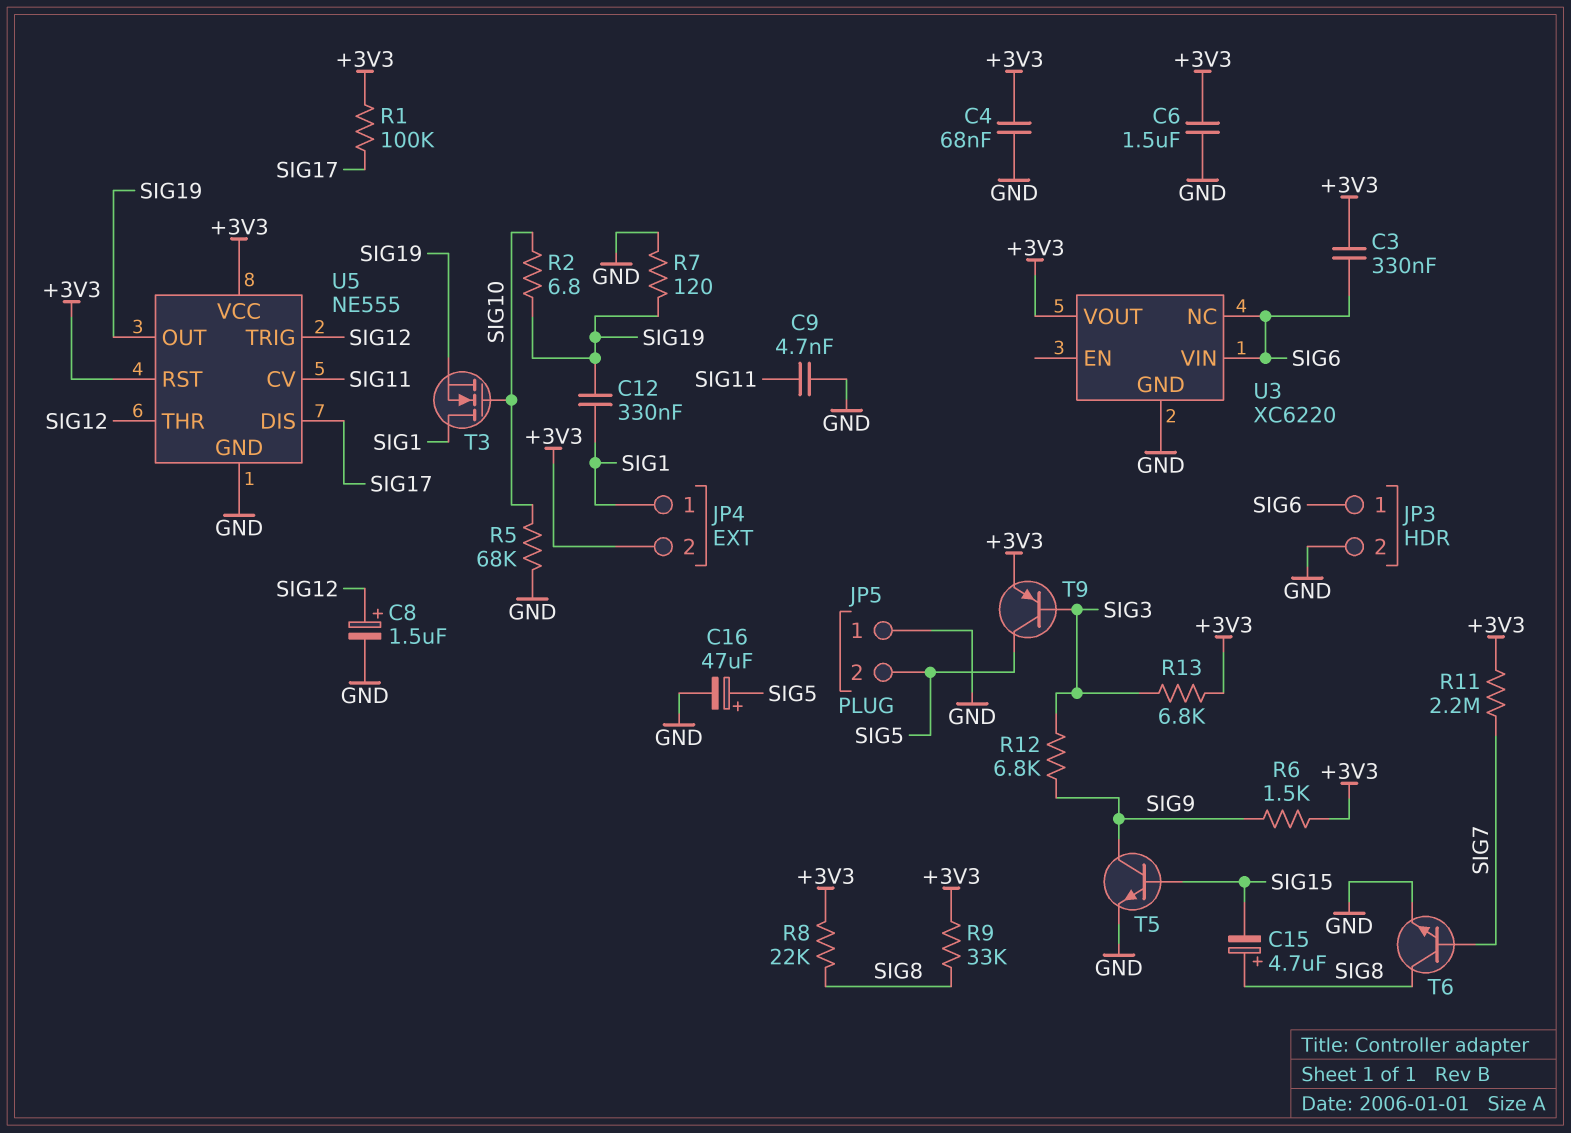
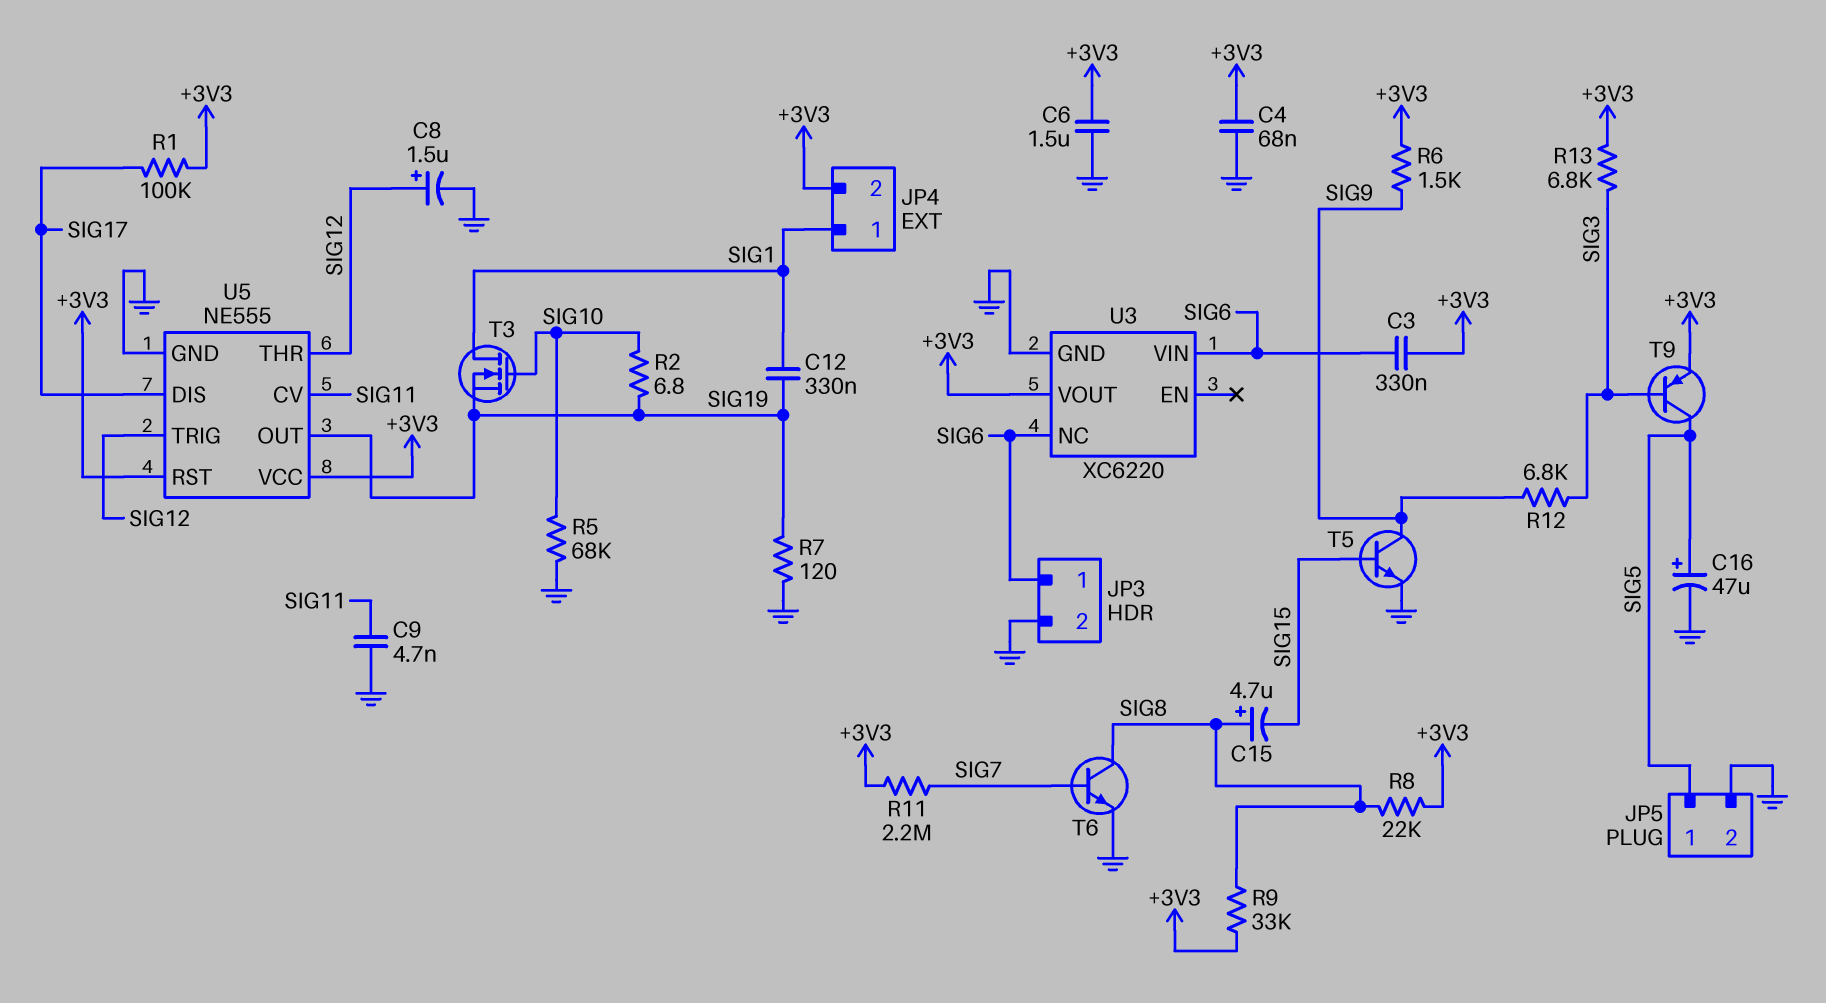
JP5 pin 1: GND -> SIG5
JP5 pin 2: SIG5 -> GND

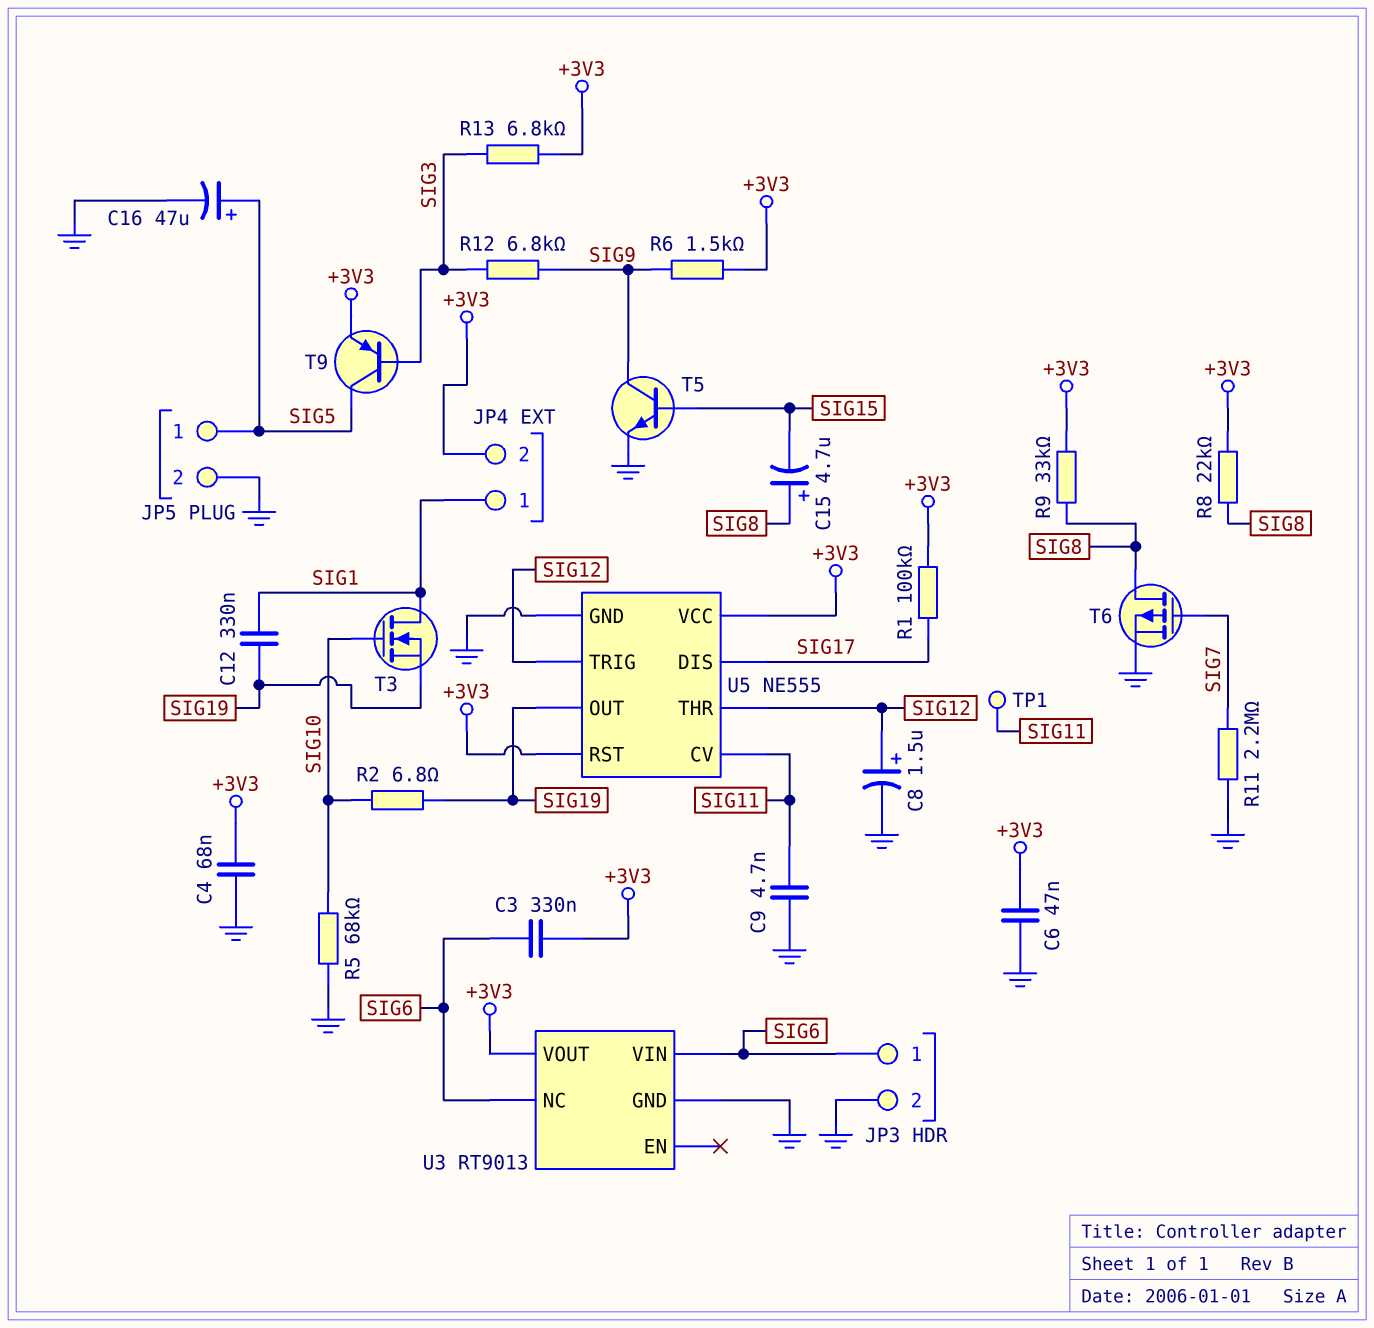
C6: 1.5uF (+3V3, GND) -> 47nF (+3V3, GND)
R7: 120 (GND, SIG19) -> none
R11: 2.2M (+3V3, SIG7) -> 2.2M (GND, SIG7)
T6: NPN (B SIG7, C SIG8, E GND) -> PMOS (G SIG7, D SIG8, S GND)
TP1: none -> test point (SIG11)
U3: XC6220 -> RT9013

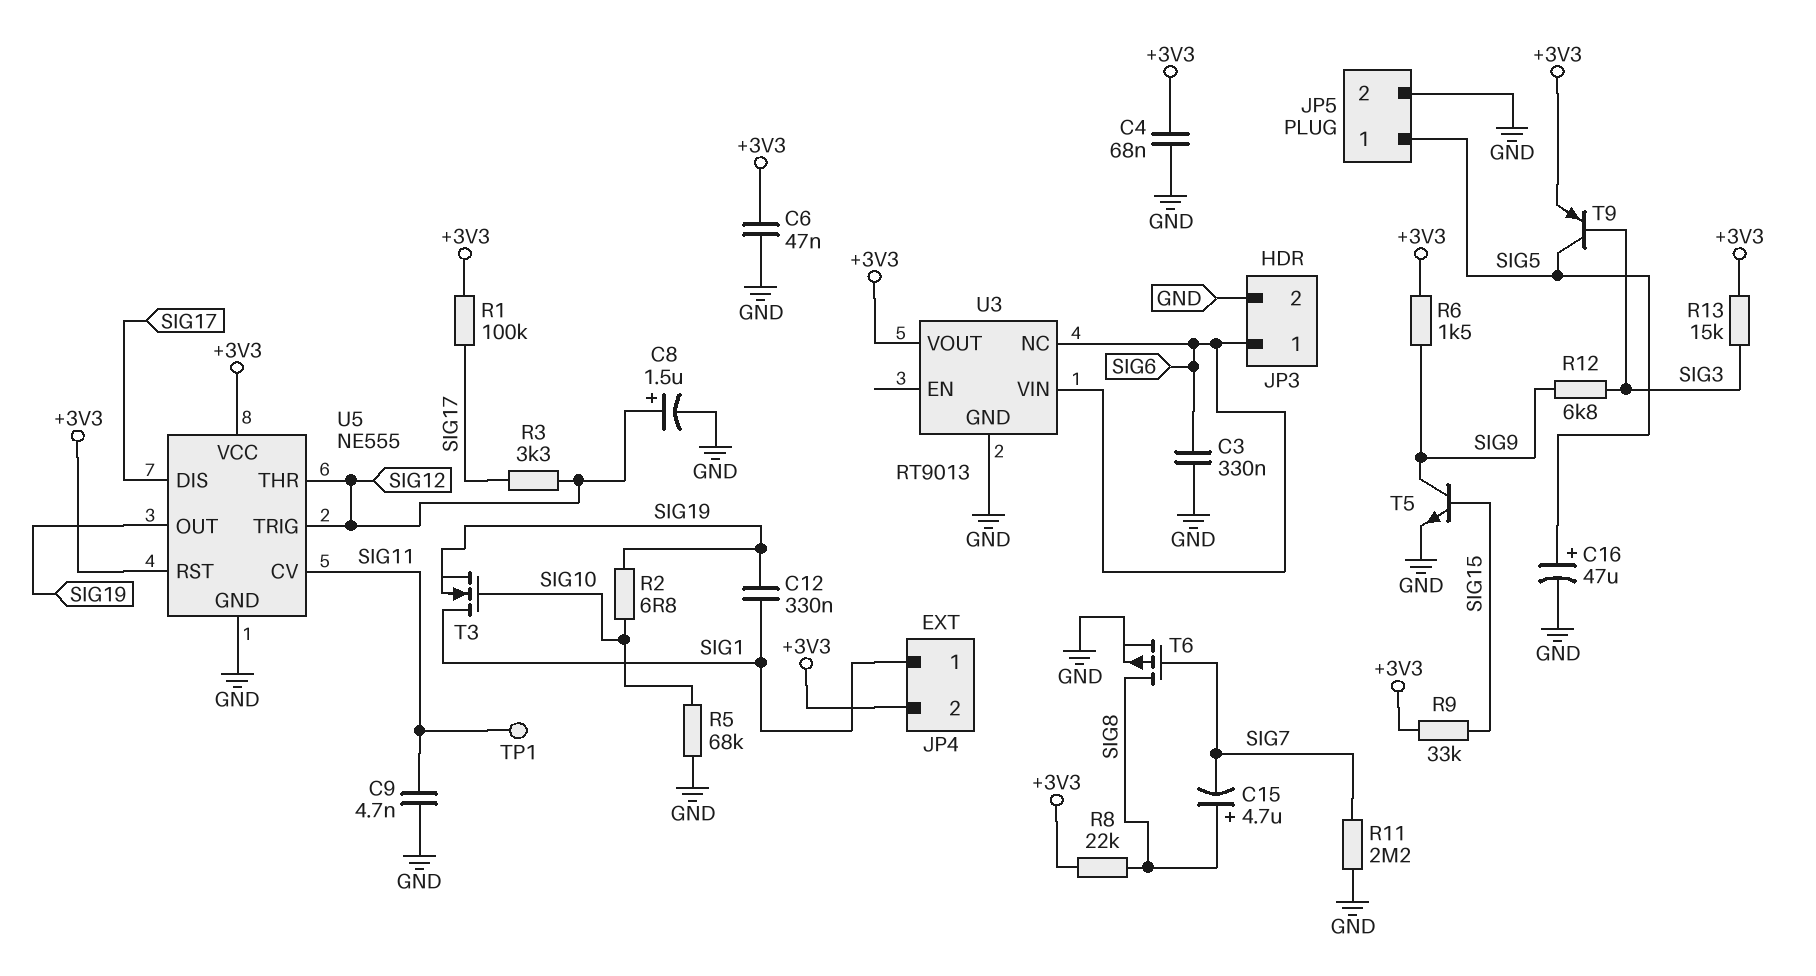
C3: 330nF (+3V3, SIG6) -> 330nF (GND, SIG6)
C15: 4.7uF (plus SIG8, minus SIG15) -> 4.7uF (plus SIG8, minus SIG7)
R3: none -> 3.3k (SIG12, SIG17)
R9: 33k (+3V3, SIG8) -> 33k (+3V3, SIG15)
R13: 6.8k (+3V3, SIG3) -> 15k (+3V3, SIG3)

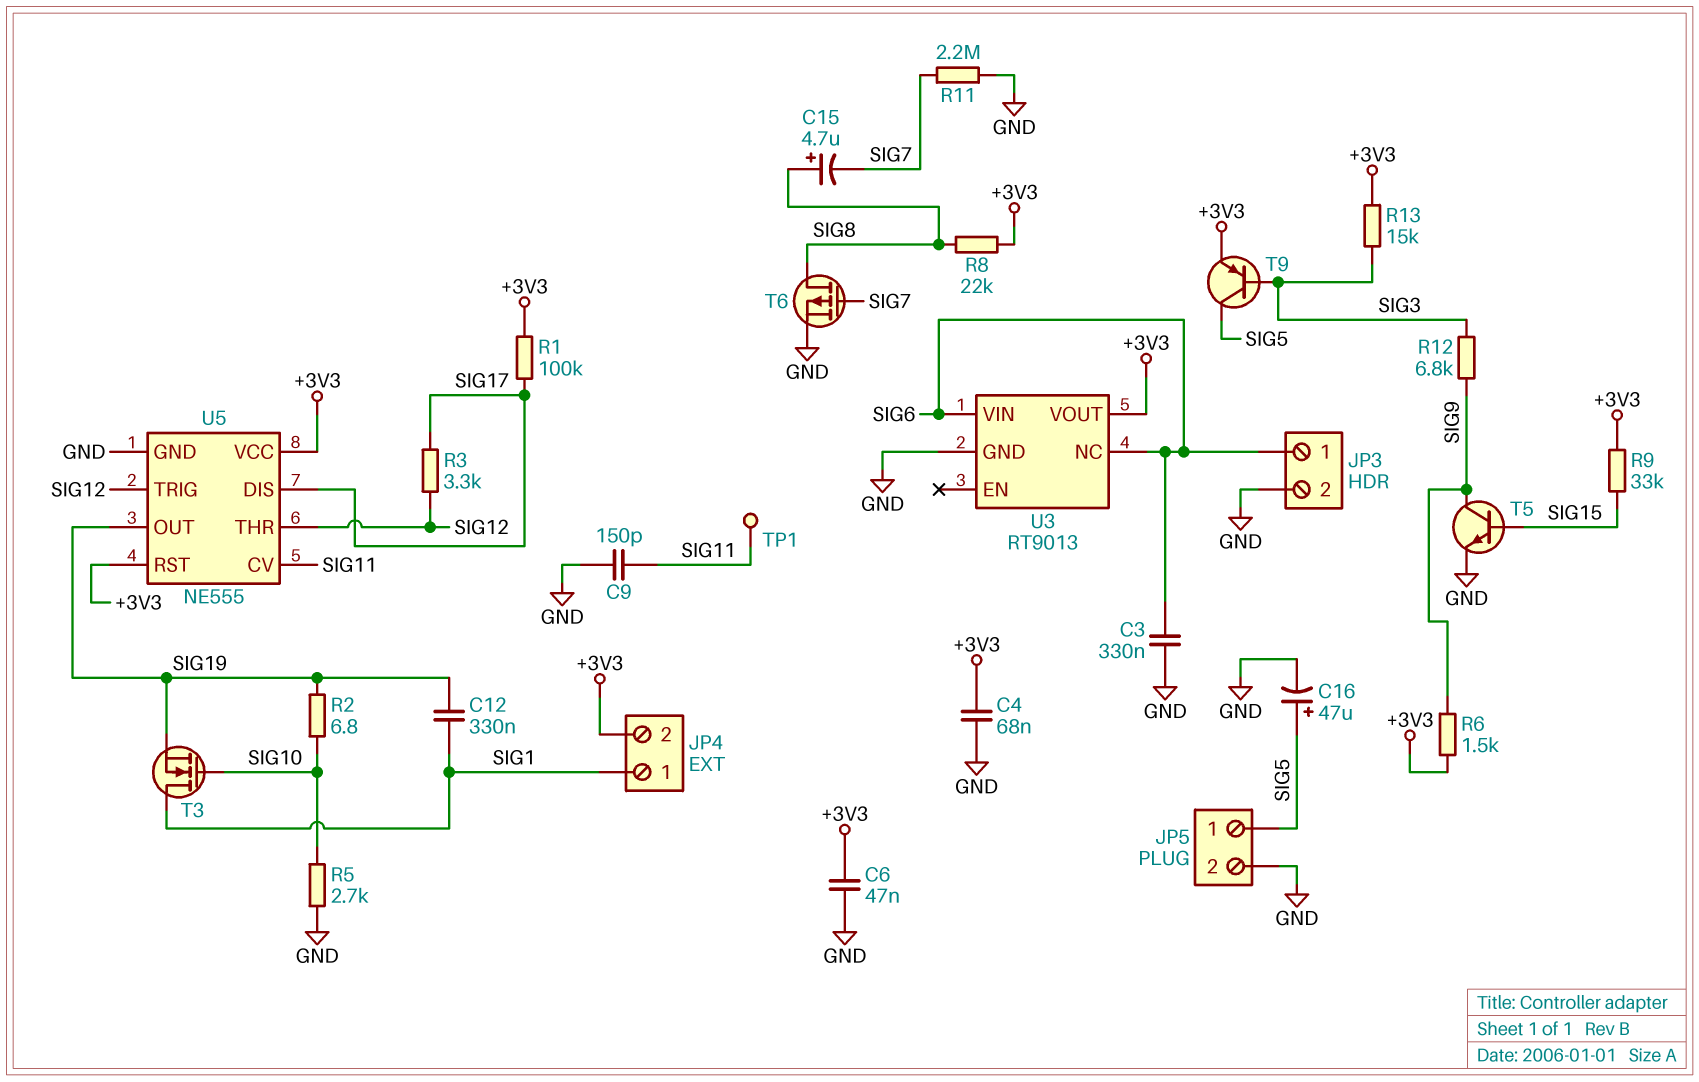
C8: 1.5uF (plus SIG12, minus GND) -> none
C9: 4.7nF (GND, SIG11) -> 150pF (GND, SIG11)
R5: 68k (GND, SIG10) -> 2.7k (GND, SIG10)

